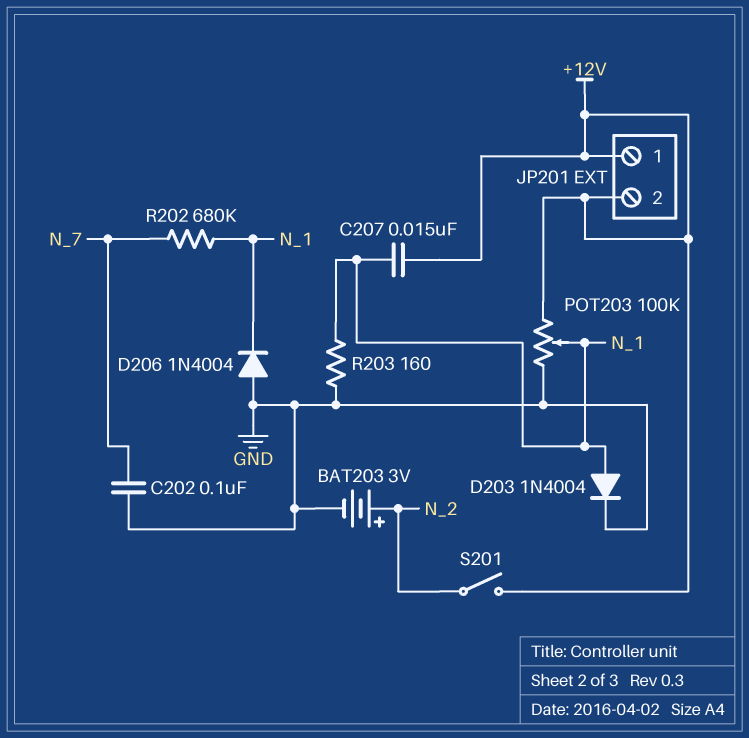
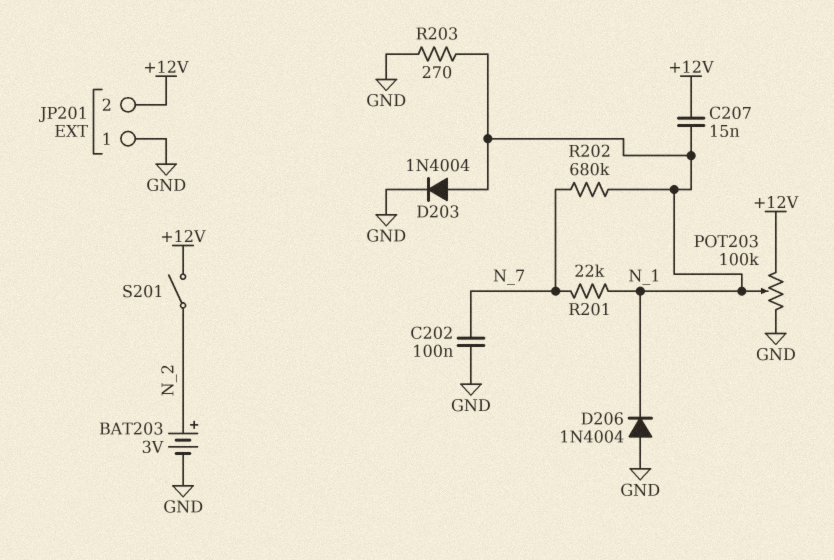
JP201 pin 1: +12V -> GND
R201: none -> 22k (N_1, N_7)
R203: 160 (GND, N_1) -> 270 (GND, N_1)

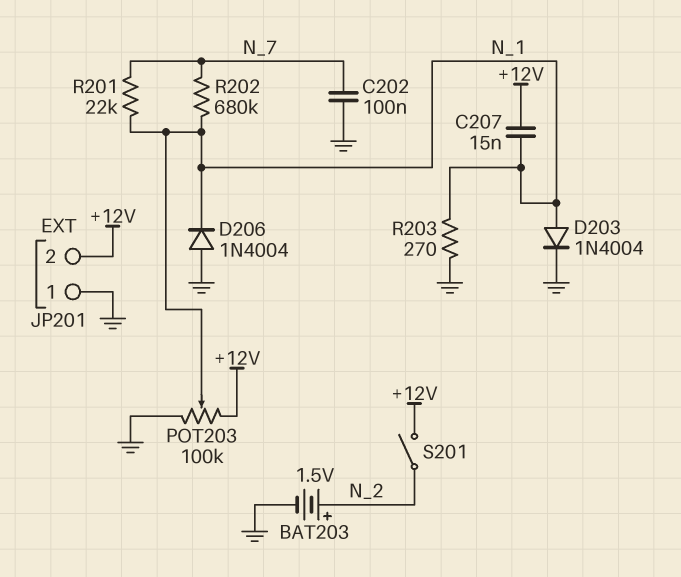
BAT203: 3V (plus N_2, minus GND) -> 1.5V (plus N_2, minus GND)

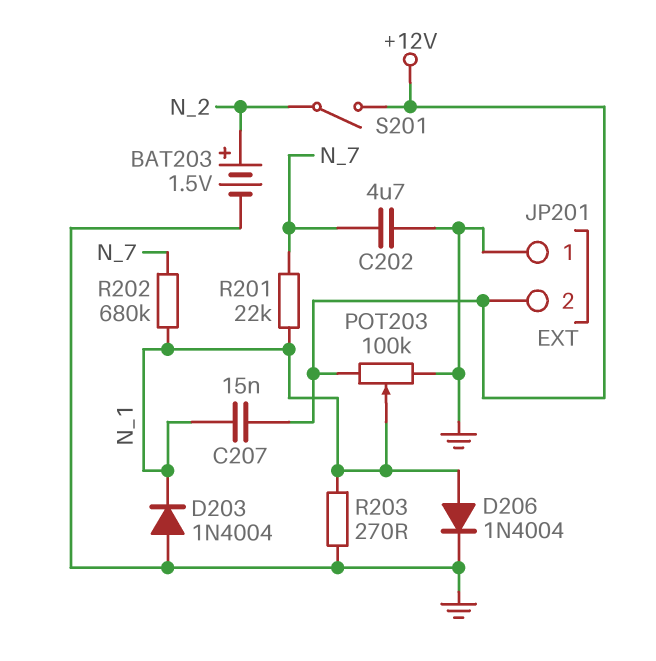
C202: 100nF (GND, N_7) -> 4.7uF (GND, N_7)
D203: diode 1N4004 (A N_1, K GND) -> diode 1N4004 (A GND, K N_1)
D206: diode 1N4004 (A GND, K N_1) -> diode 1N4004 (A N_1, K GND)

